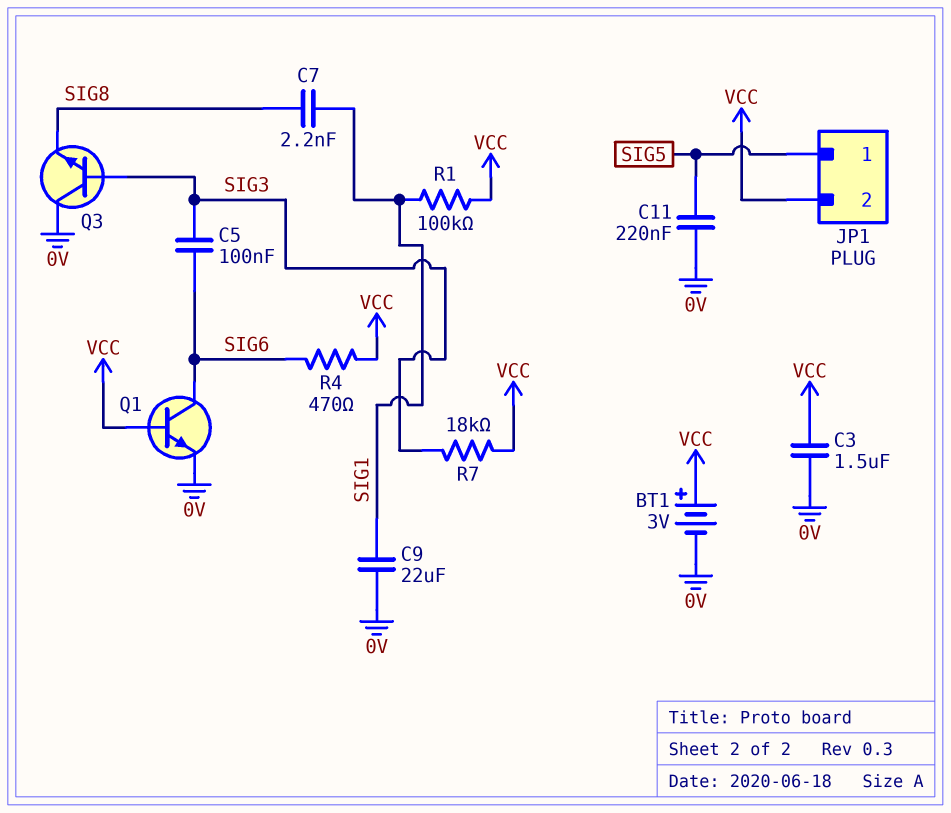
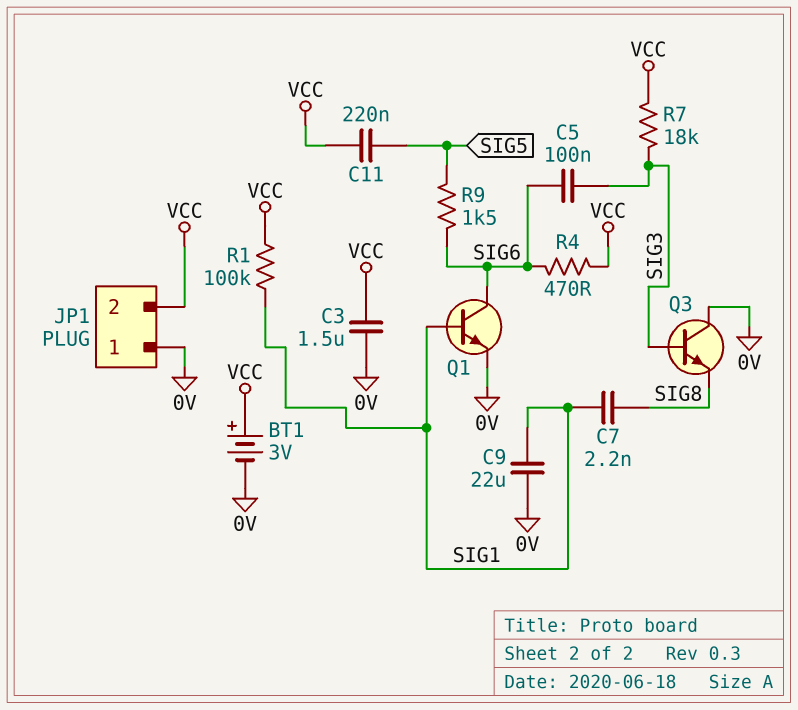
C11: 220nF (0V, SIG5) -> 220nF (SIG5, VCC)
JP1 pin 1: SIG5 -> 0V
Q1: NPN (B VCC, C SIG6, E 0V) -> NPN (B SIG1, C SIG6, E 0V)
R9: none -> 1.5k (SIG5, SIG6)

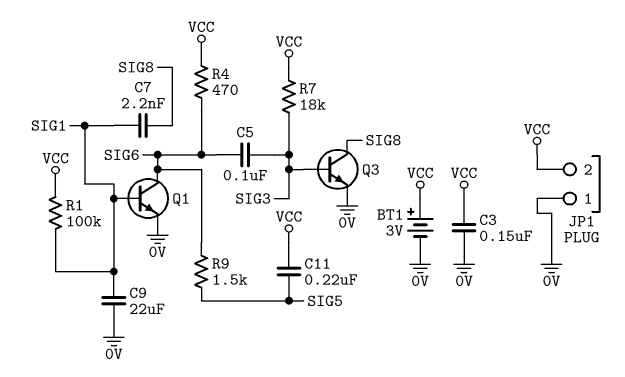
C3: 1.5uF (0V, VCC) -> 150nF (0V, VCC)
Q3: NPN (B SIG3, C 0V, E SIG8) -> NPN (B SIG3, C SIG8, E 0V)

